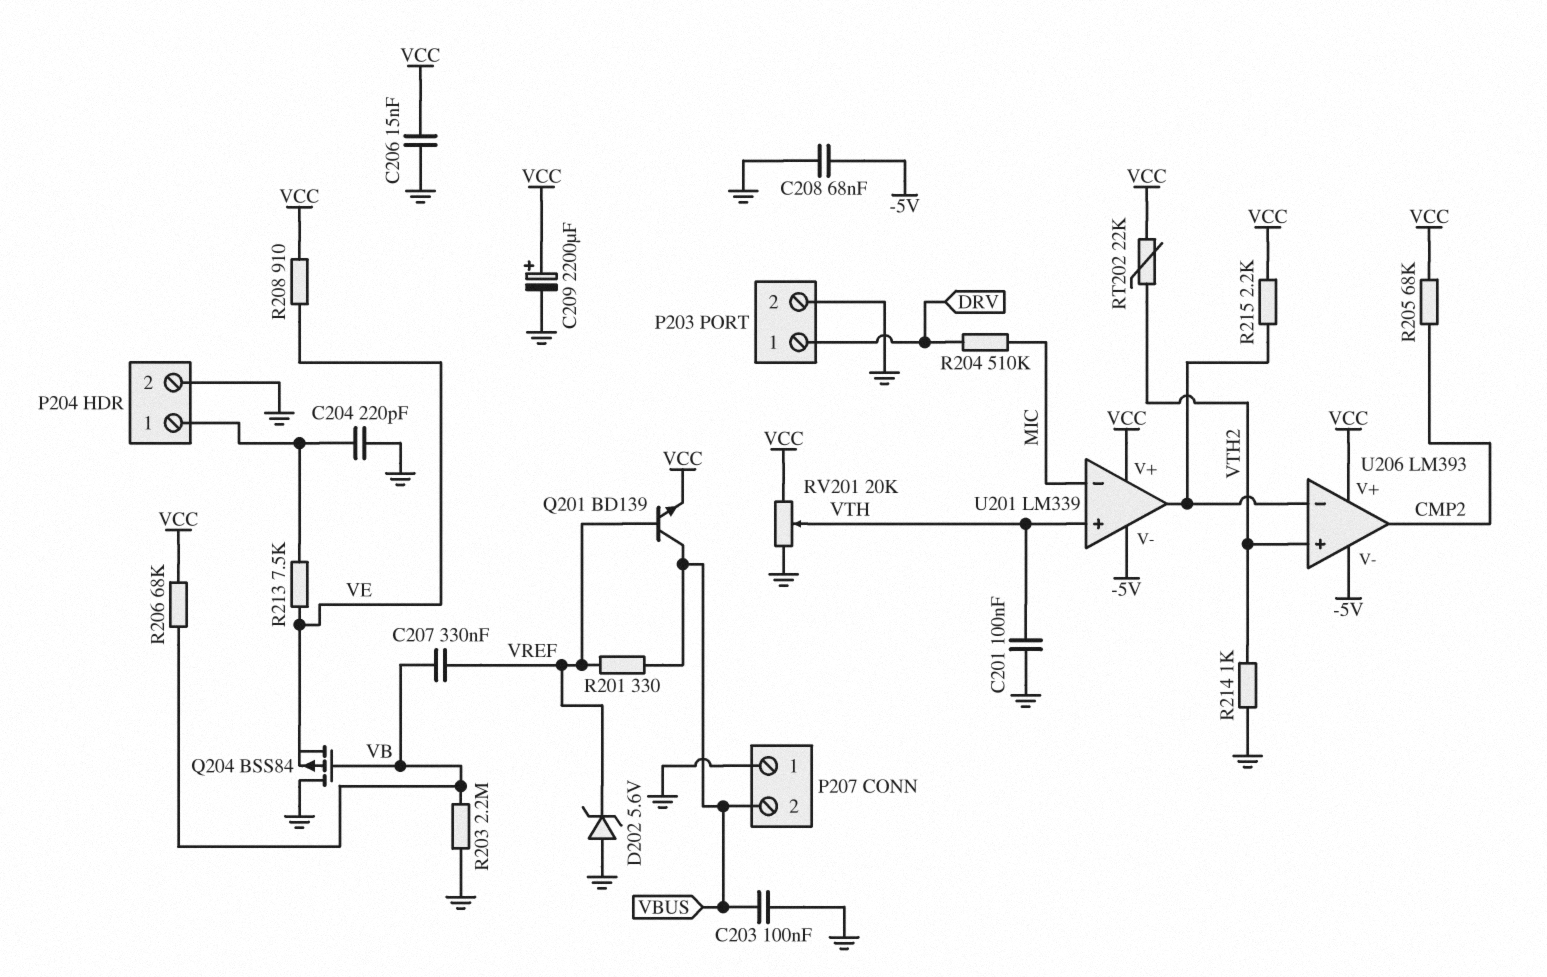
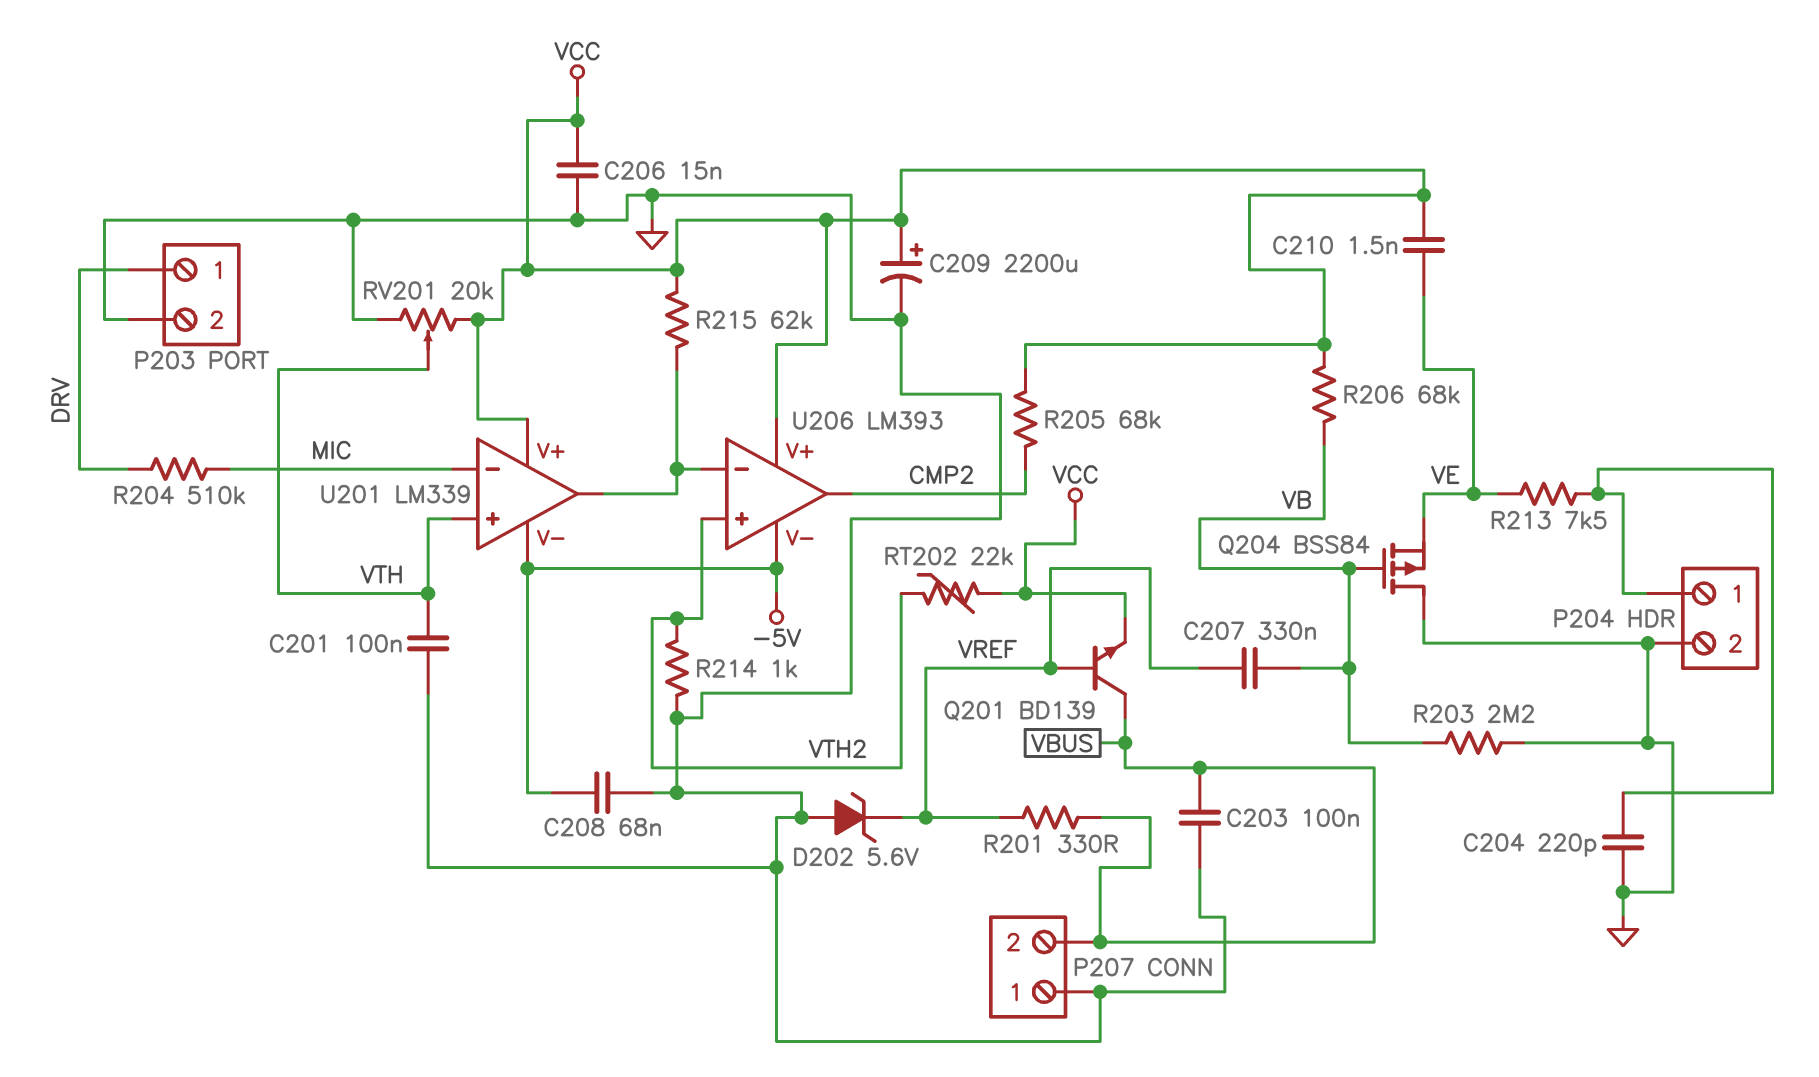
C210: none -> 1.5nF (VCC, VE)
R208: 910 (VCC, VE) -> none
R215: 2.2k (U201/out, VCC) -> 62k (U201/out, VCC)

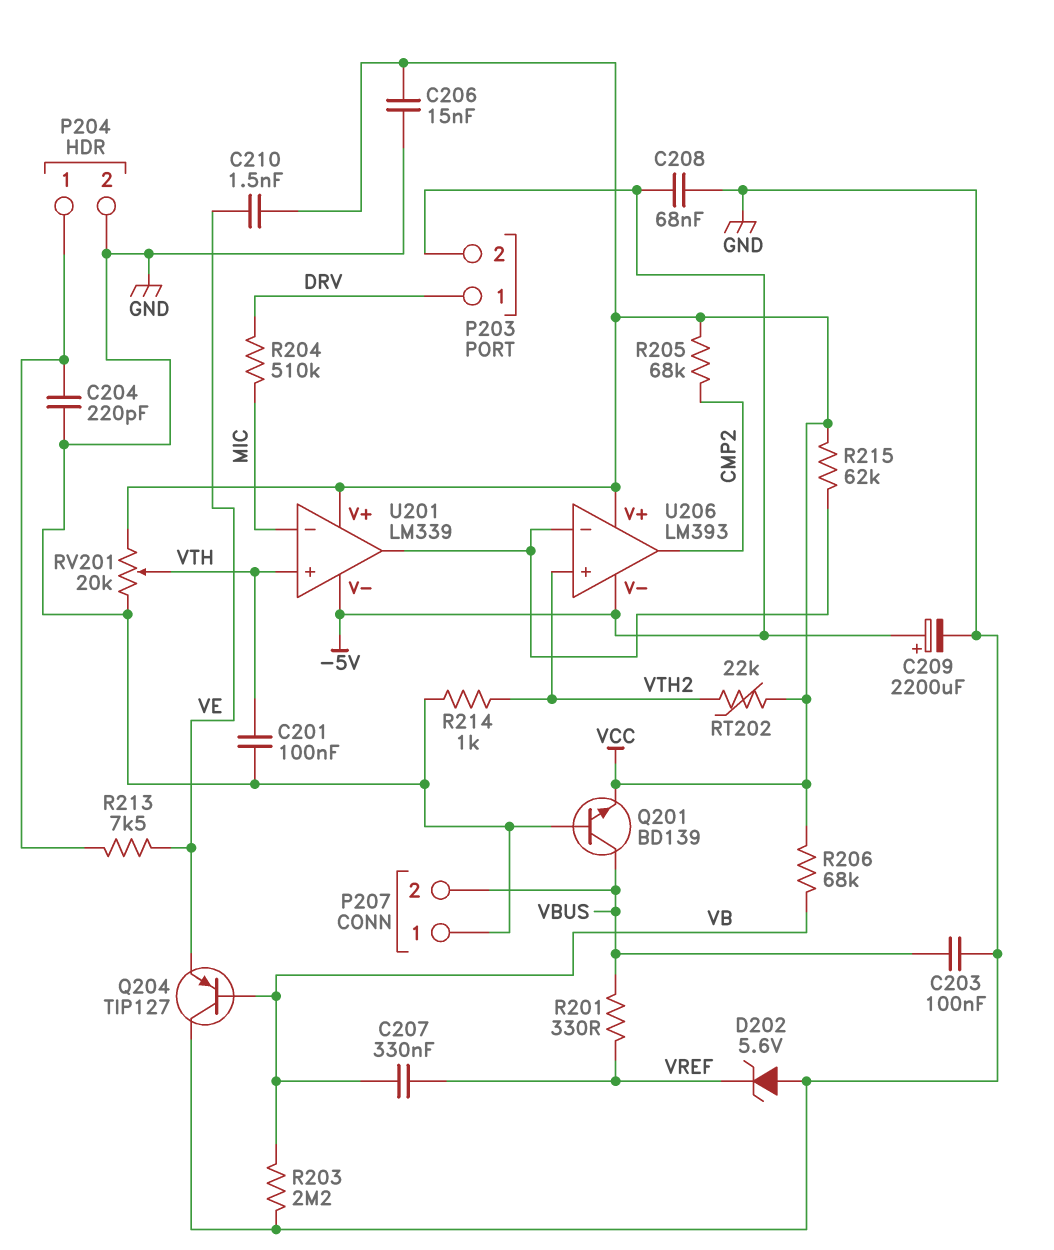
C209: 2200uF (plus VCC, minus GND) -> 2200uF (plus -5V, minus GND)
P203 pin 2: GND -> -5V
Q201: NPN BD139 (B VREF, C VBUS, E VCC) -> NPN BD139 (B GND, C VBUS, E VCC)
Q204: PMOS BSS84 (G VB, D GND, S VE) -> PNP TIP127 (B VB, C GND, E VE)

